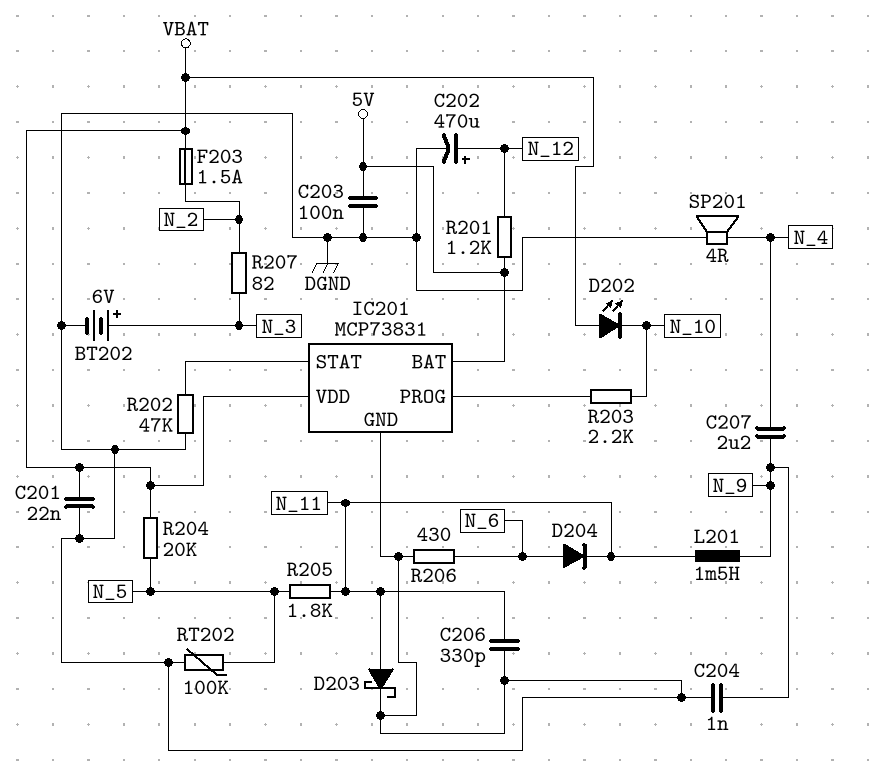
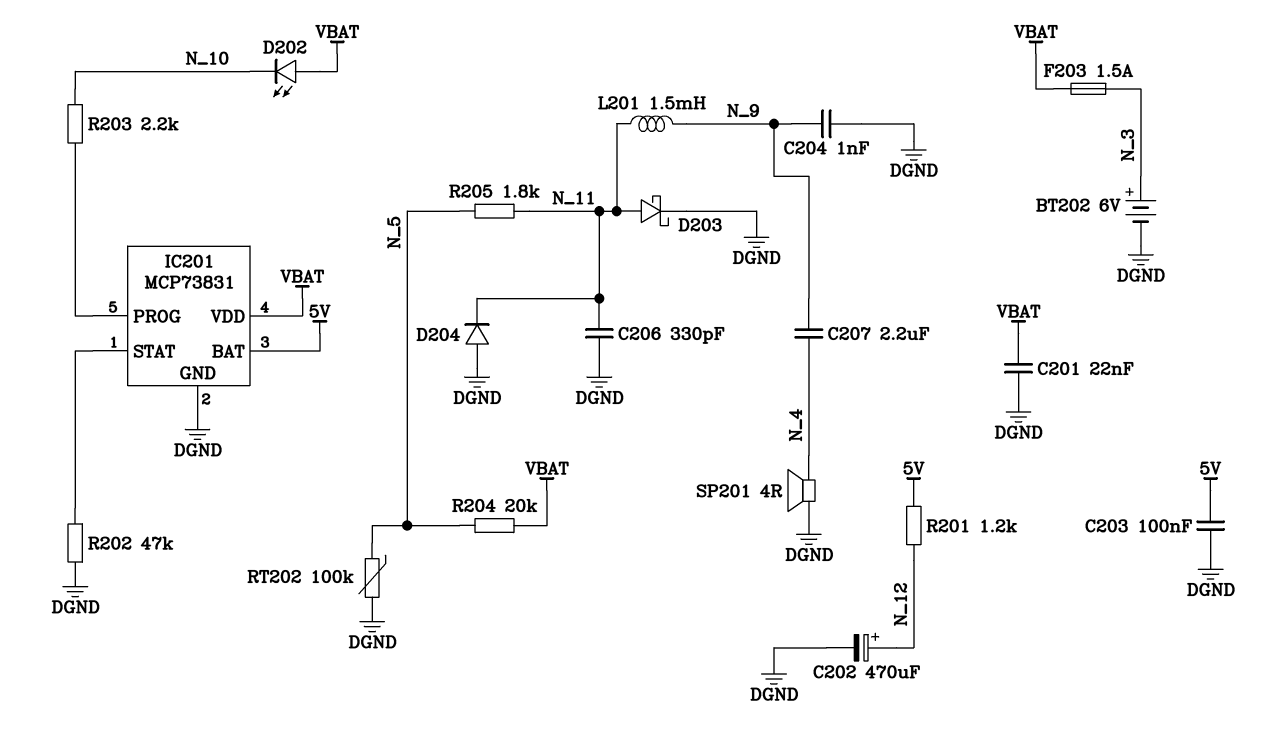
D204: diode (A N_6, K N_11) -> diode (A DGND, K N_11)
F203: 1.5A (N_2, VBAT) -> 1.5A (N_3, VBAT)
R206: 430 (DGND, N_6) -> none
R207: 82 (N_2, N_3) -> none

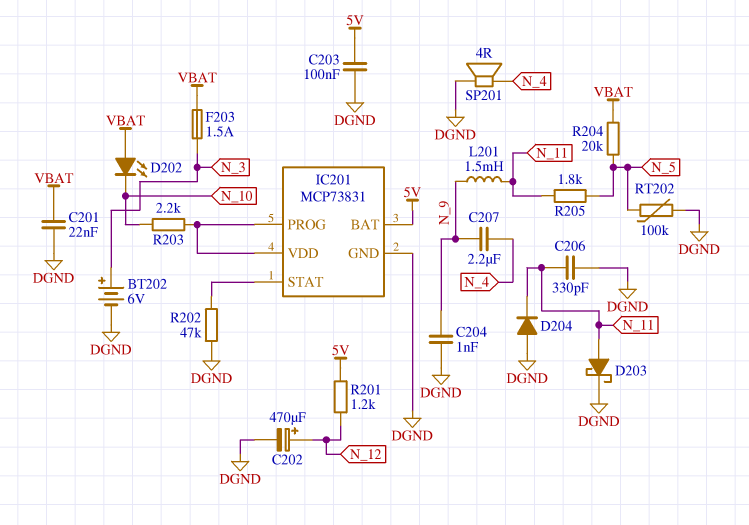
IC201 pin VDD: VBAT -> IC201/PROG

